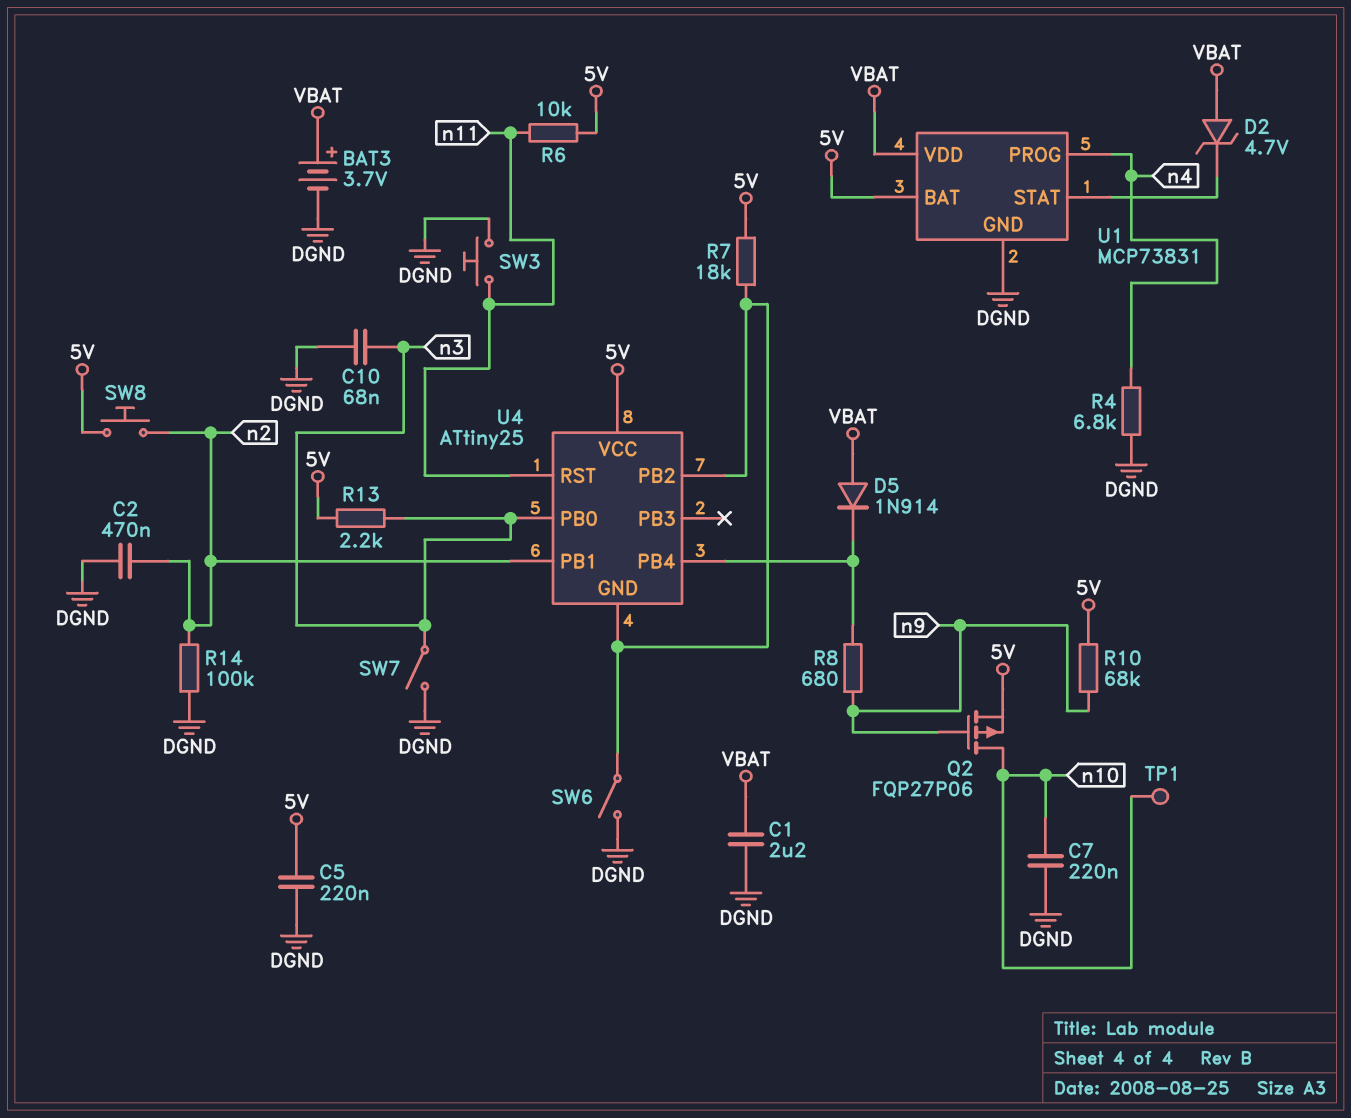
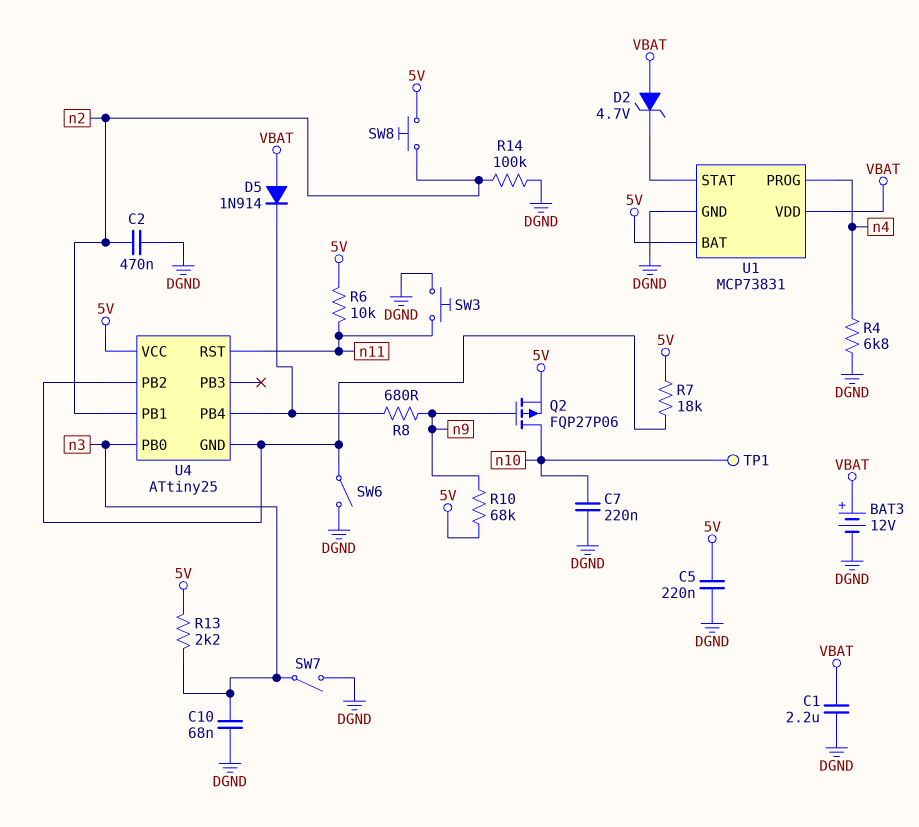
BAT3: 3.7V (plus VBAT, minus DGND) -> 12V (plus VBAT, minus DGND)

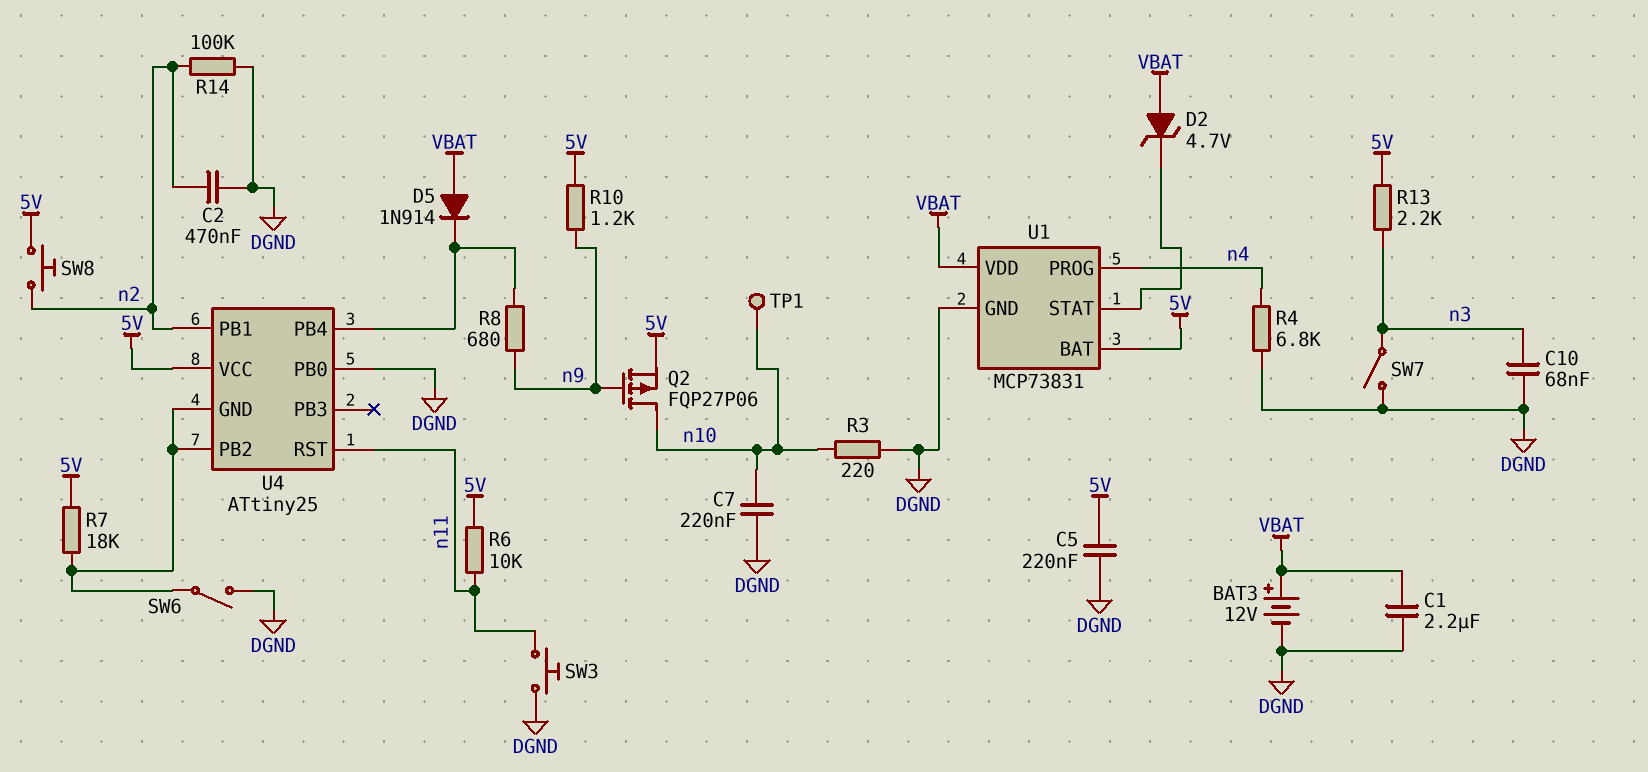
R3: none -> 220 (DGND, n10)
R10: 68k (5V, n9) -> 1.2k (5V, n9)
U4 pin PB0: n3 -> DGND

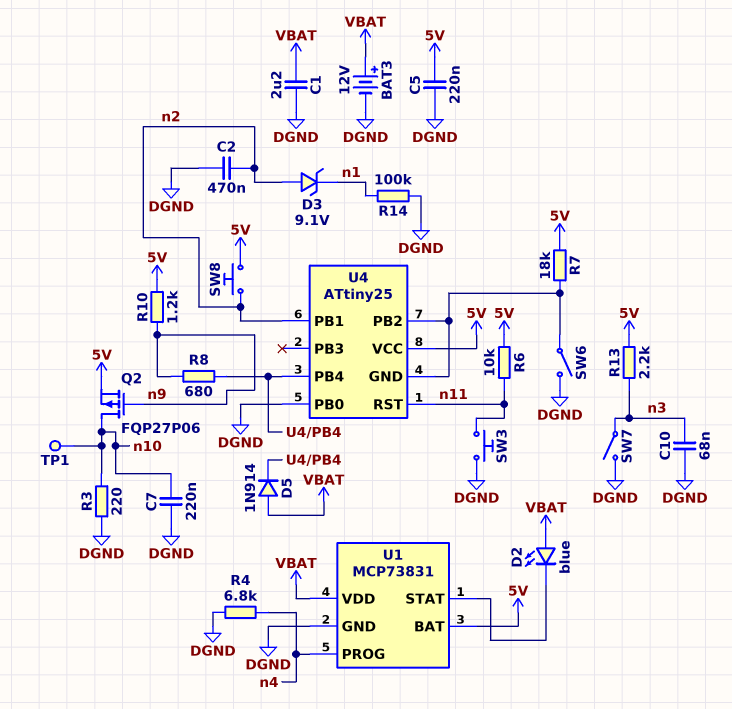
D2: zener 4.7V (A VBAT, K U1/STAT) -> LED blue (A VBAT, K U1/STAT)
D3: none -> zener 9.1V (A n2, K n1)
R14: 100k (DGND, n2) -> 100k (DGND, n1)

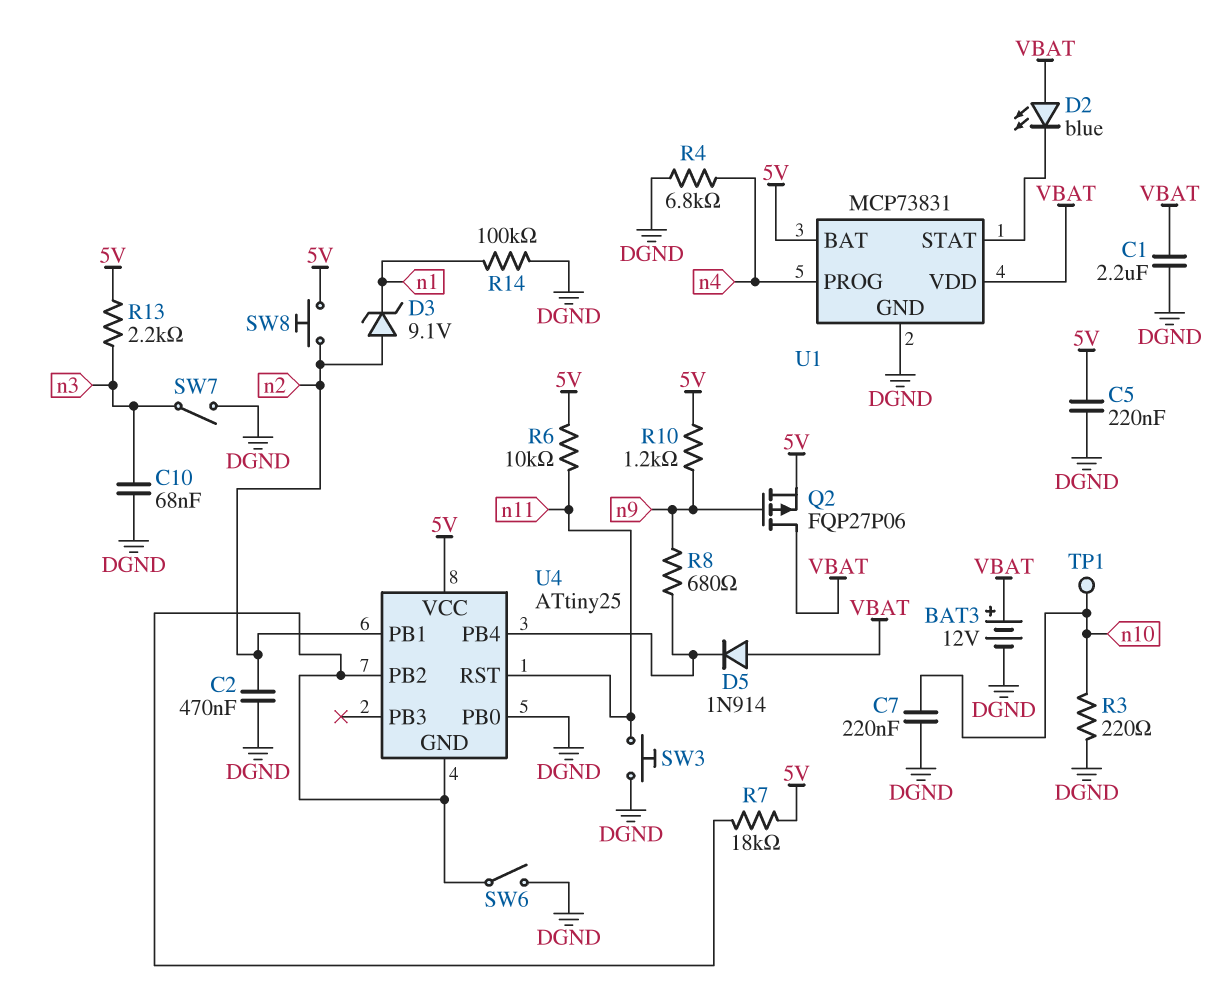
Q2: PMOS FQP27P06 (G n9, D n10, S 5V) -> PMOS FQP27P06 (G n9, D VBAT, S 5V)

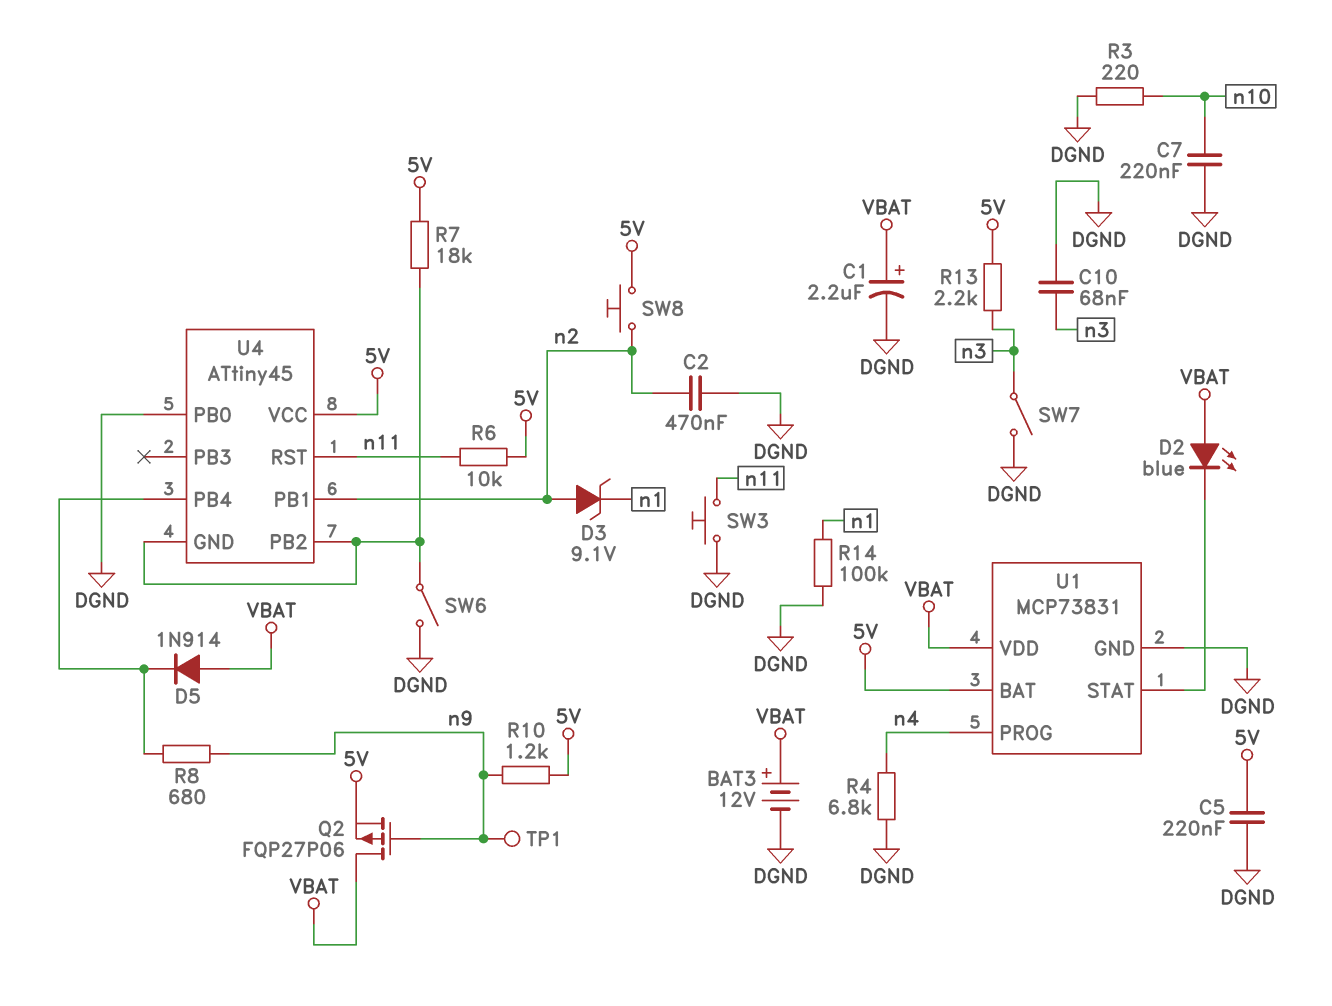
C1: 2.2uF (DGND, VBAT) -> 2.2uF (plus VBAT, minus DGND)
TP1: test point (n10) -> test point (n9)
U4: ATtiny25 -> ATtiny45

